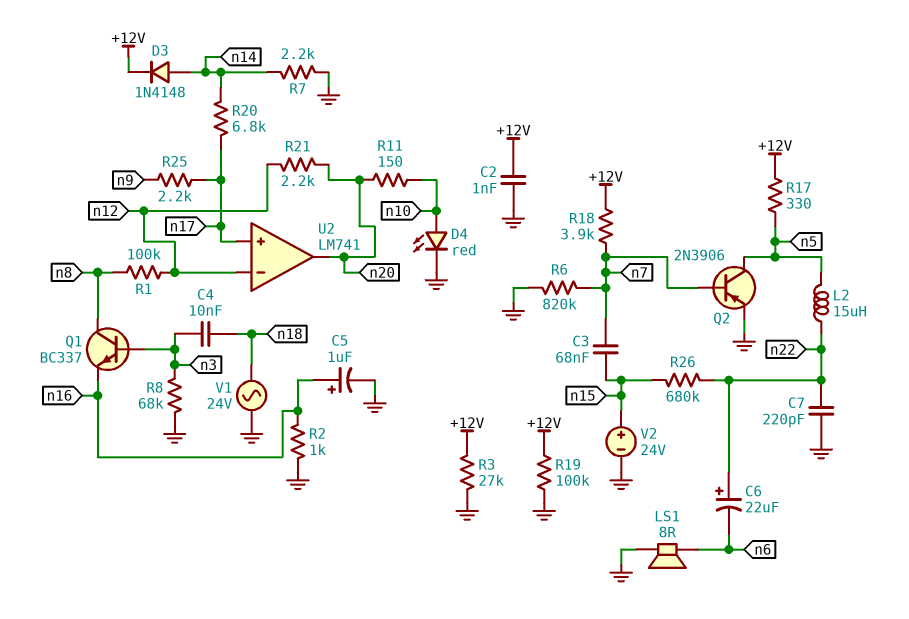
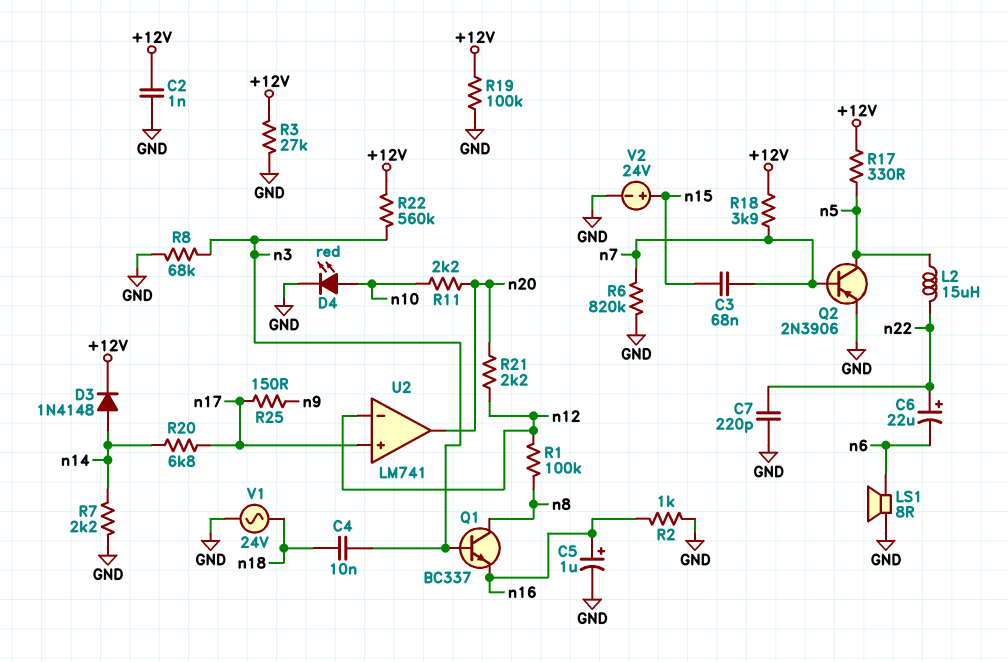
R11: 150 (n10, n20) -> 2.2k (n10, n20)
R22: none -> 560k (+12V, n3)
R25: 2.2k (n9, n17) -> 150 (n9, n17)
R26: 680k (n15, n22) -> none

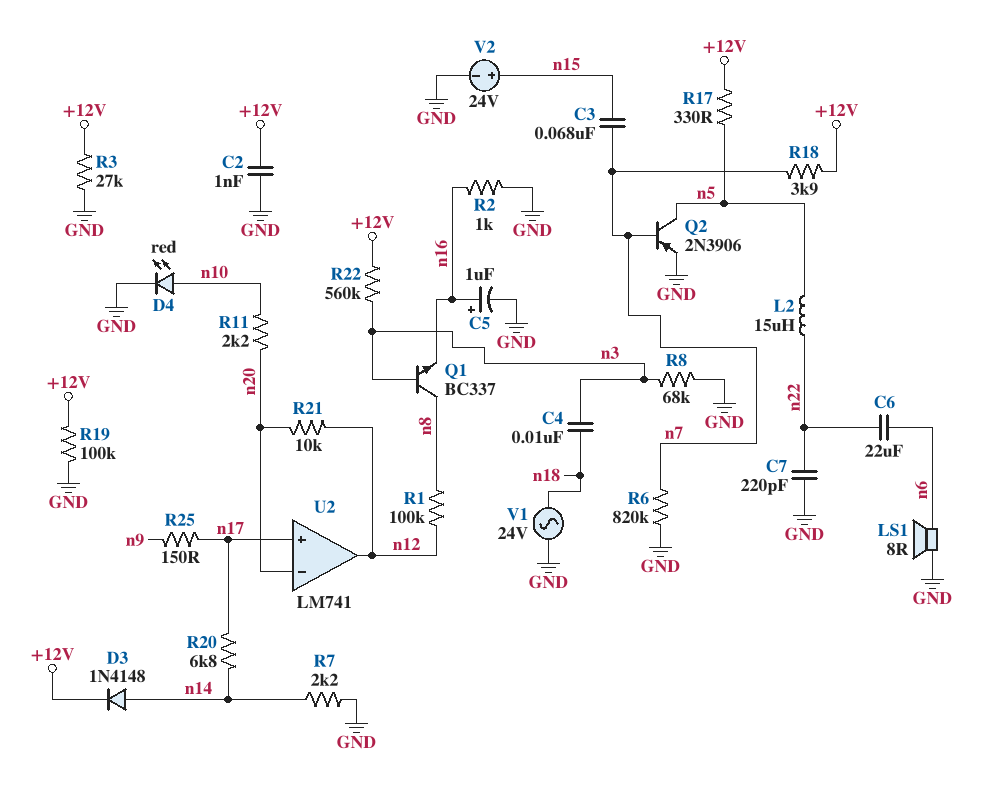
C6: 22uF (plus n22, minus n6) -> 22uF (n6, n22)
R21: 2.2k (n12, n20) -> 10k (n12, n20)
U2 pin in-: n12 -> n20
U2 pin out: n20 -> n12

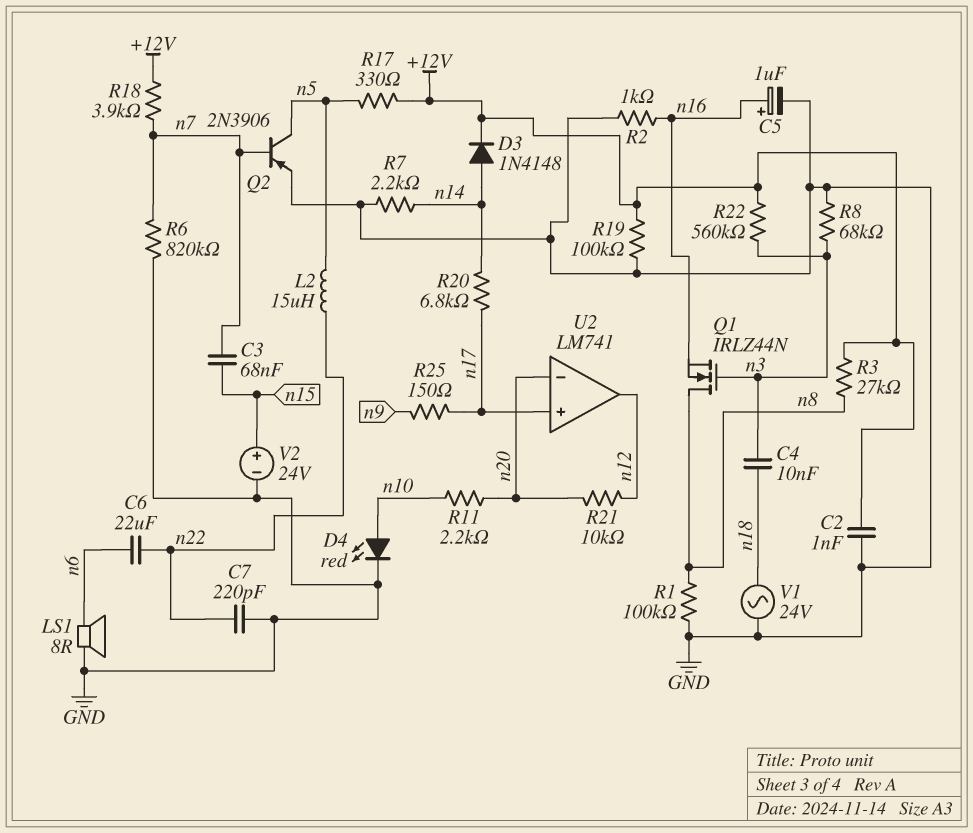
Q1: NPN BC337 (B n3, C n8, E n16) -> NMOS IRLZ44N (G n3, D n8, S n16)
R1: 100k (n8, n12) -> 100k (GND, n8)
R3: 27k (+12V, GND) -> 27k (+12V, n8)

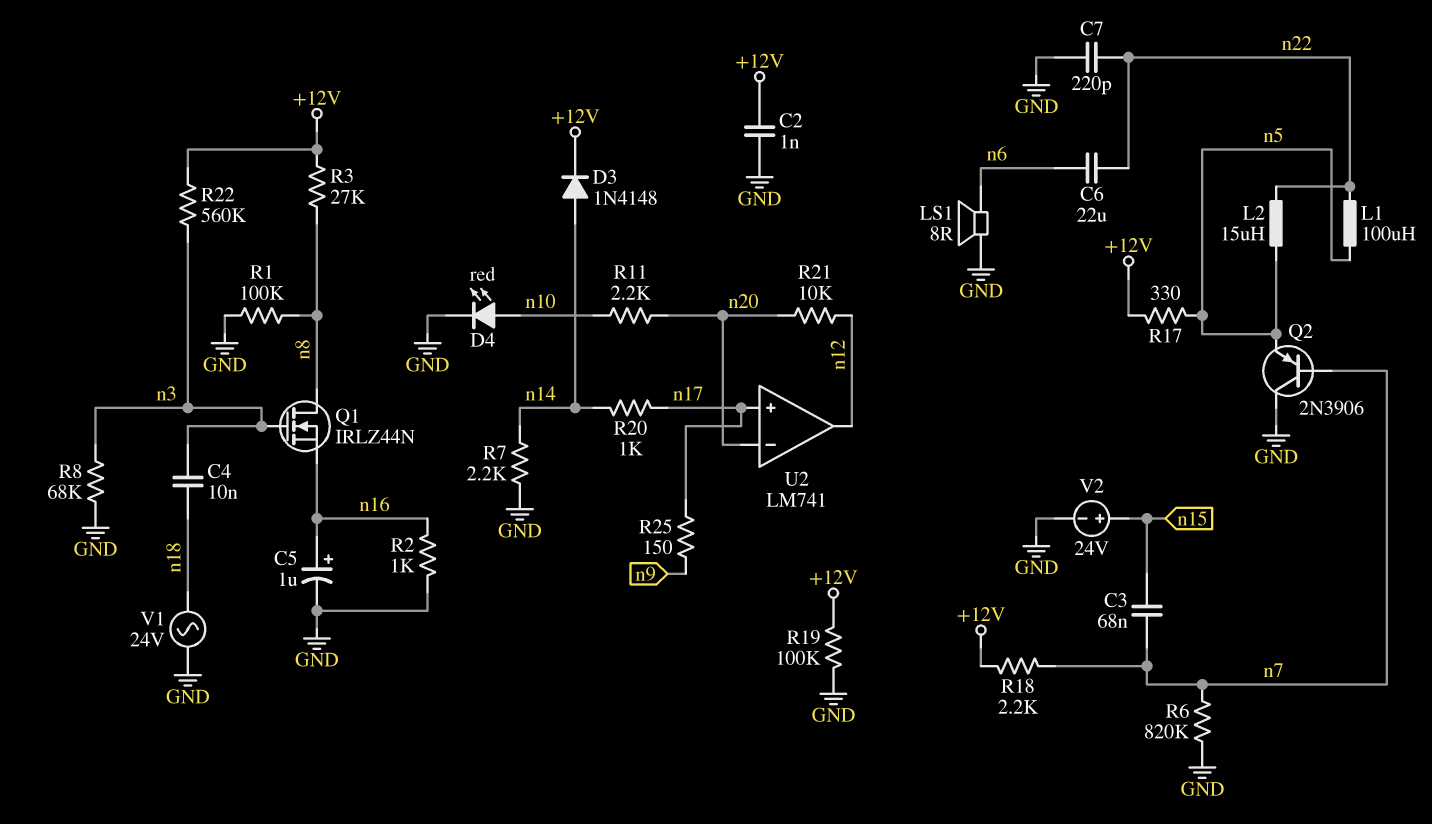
L1: none -> 100uH (n5, n22)
Q2: PNP 2N3906 (B n7, C n5, E GND) -> PNP 2N3906 (B n7, C GND, E n5)
R18: 3.9k (+12V, n7) -> 2.2k (+12V, n7)
R20: 6.8k (n14, n17) -> 1k (n14, n17)

